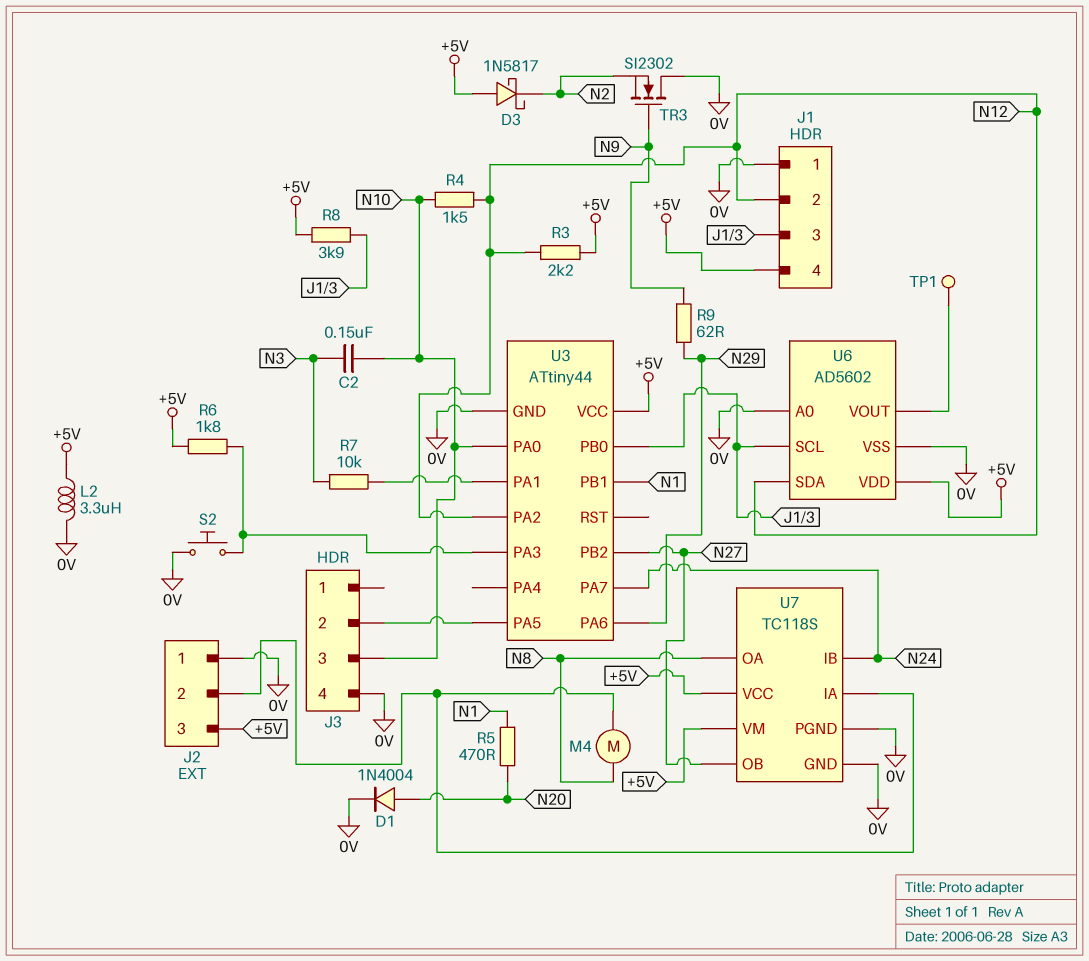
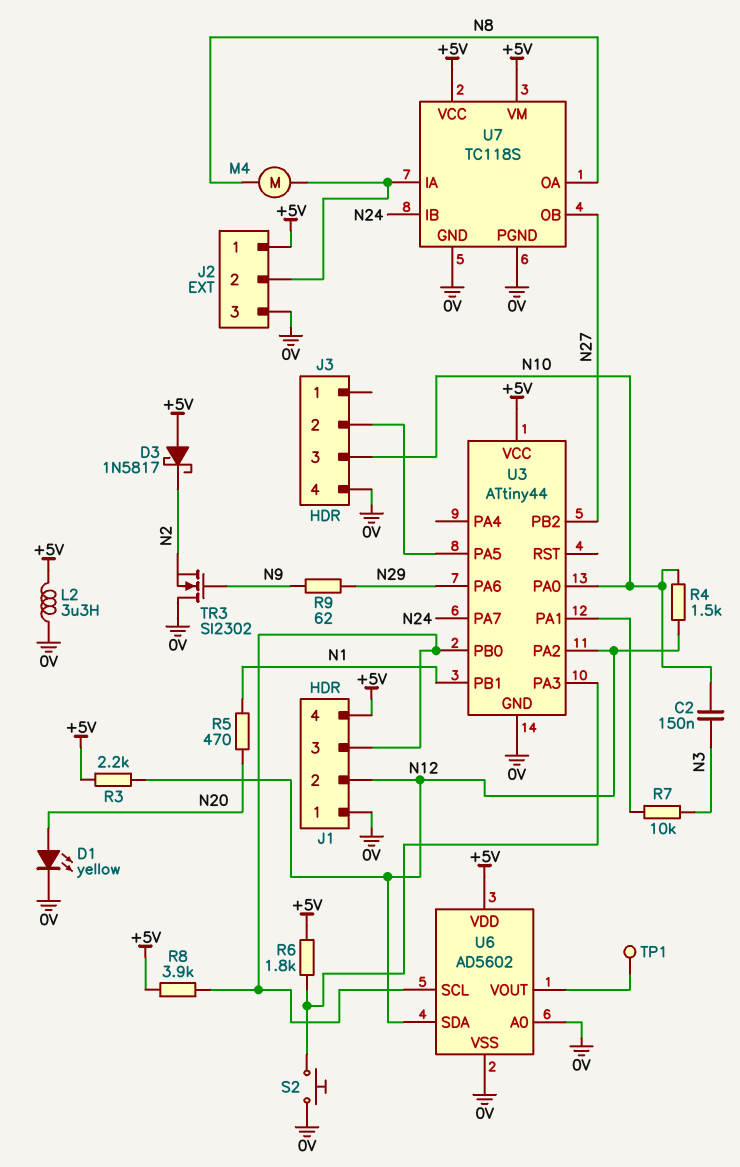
D1: diode 1N4004 (A N20, K 0V) -> LED yellow (A N20, K 0V)
J2 pin 1: 0V -> +5V
J2 pin 3: +5V -> 0V

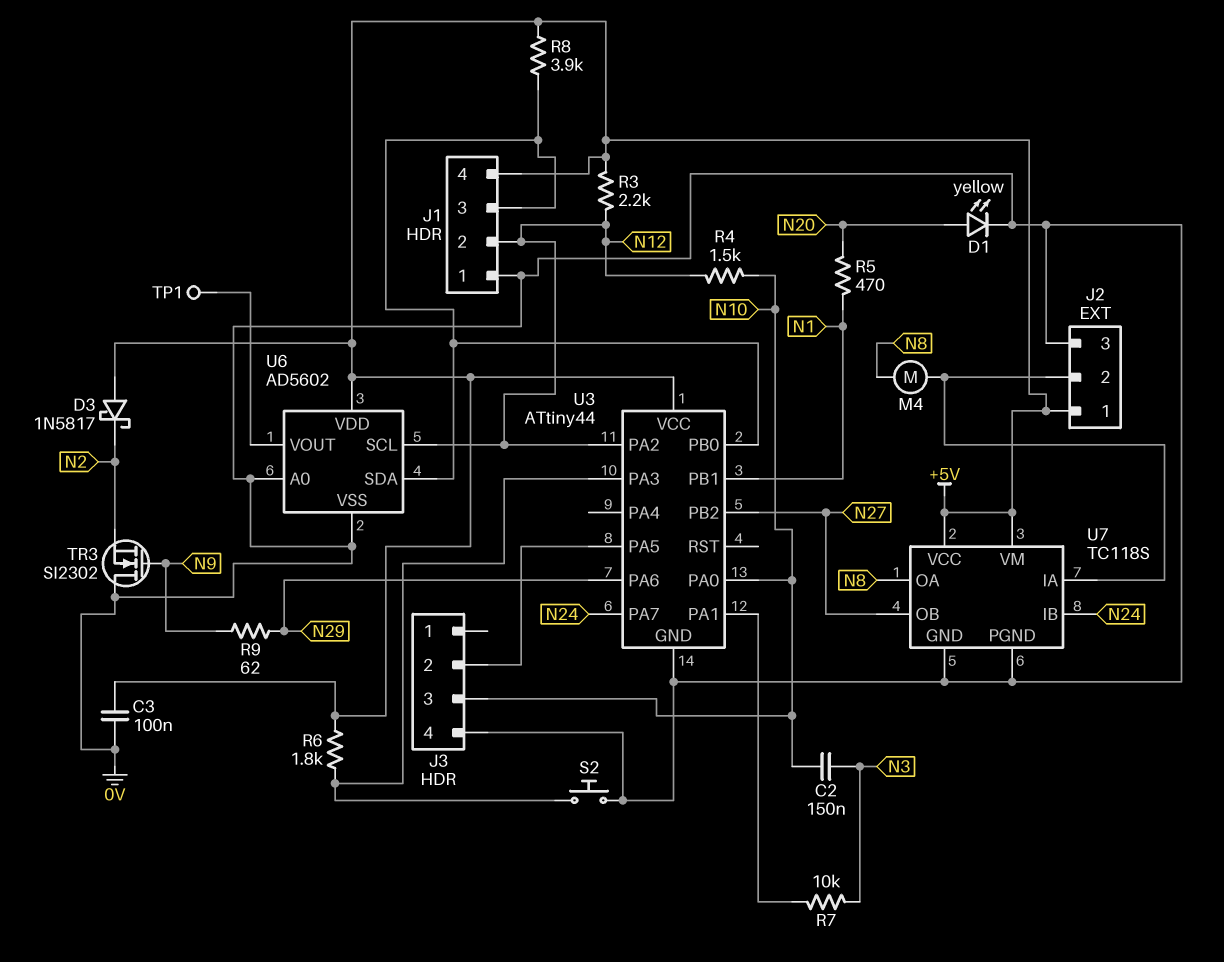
C3: none -> 100nF (+5V, 0V)
L2: 3.3uH (+5V, 0V) -> none
U6 pin SCL: J1/3 -> N12
U6 pin SDA: N12 -> J1/3

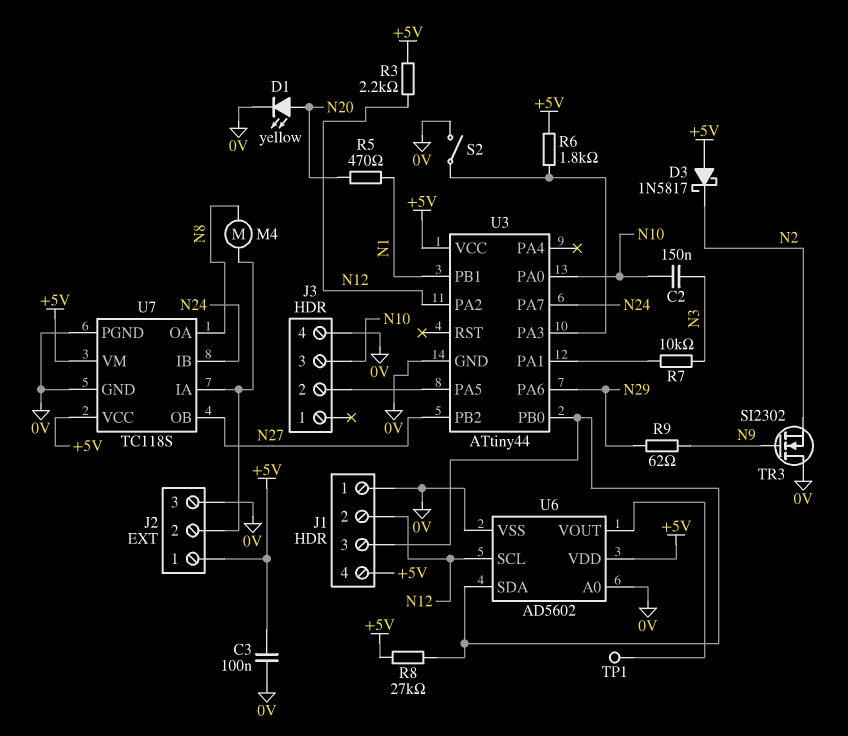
R4: 1.5k (N10, N12) -> none
R8: 3.9k (+5V, J1/3) -> 27k (+5V, J1/3)
S2: button (0V, U3/PA3) -> switch (0V, U3/PA3)

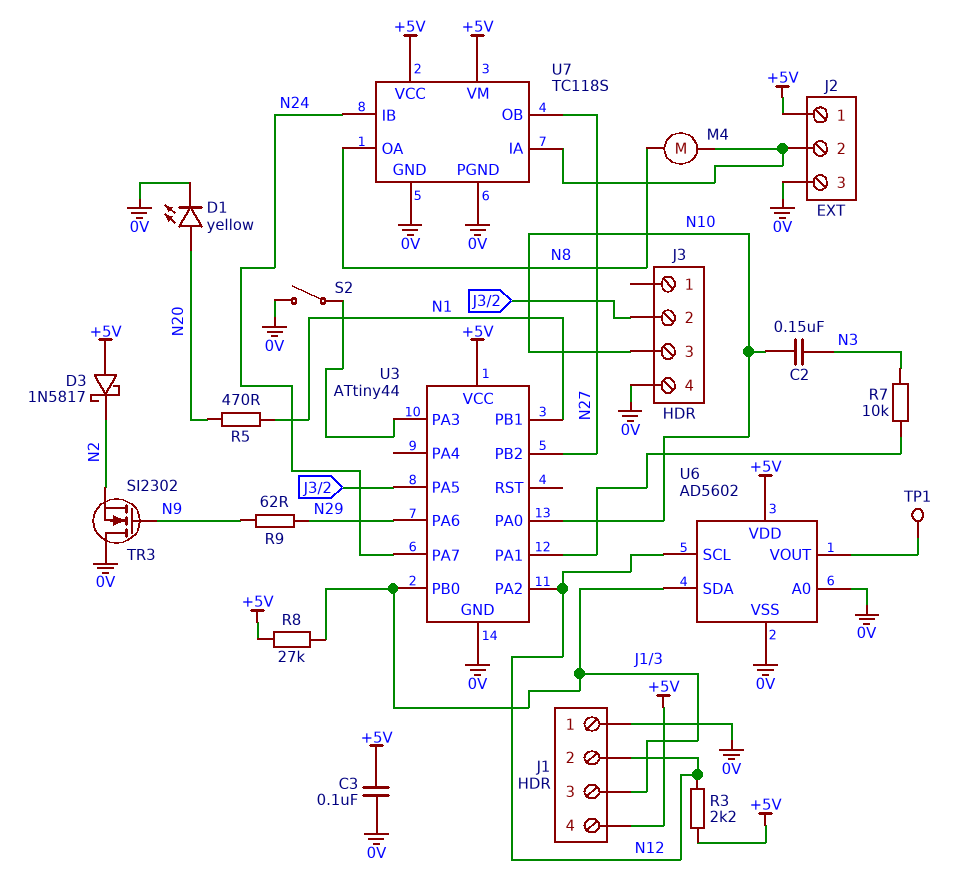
R6: 1.8k (+5V, U3/PA3) -> none

